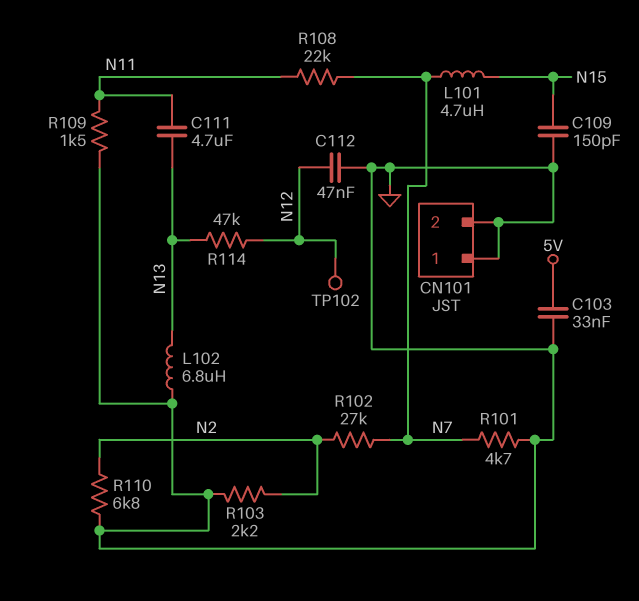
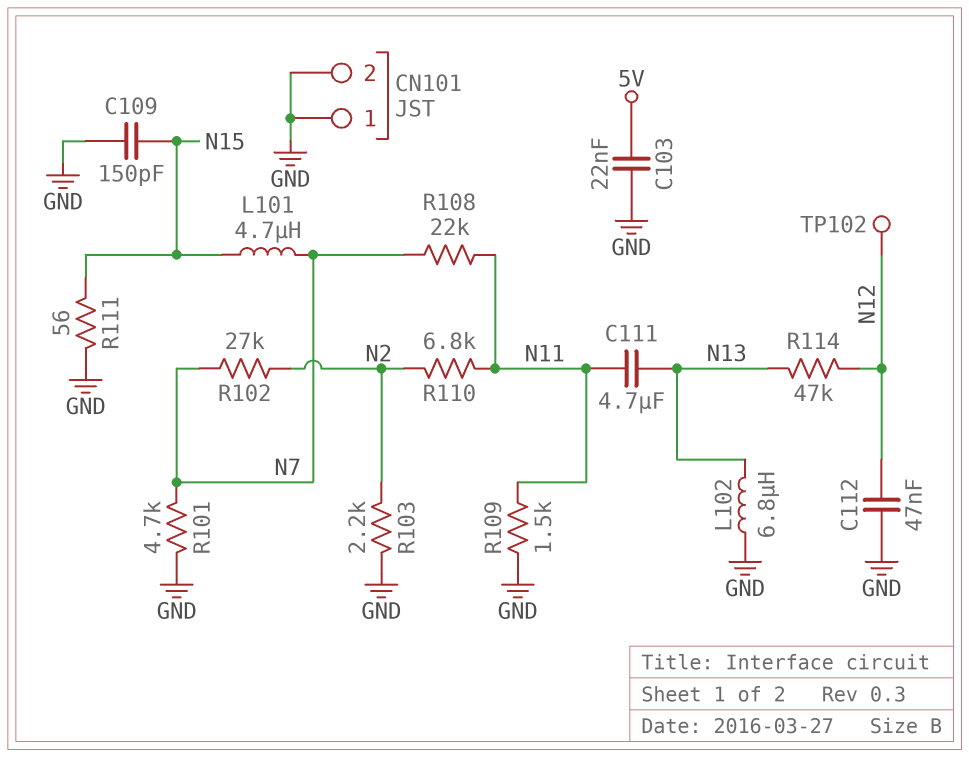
C103: 33nF (5V, GND) -> 22nF (5V, GND)
R110: 6.8k (GND, N2) -> 6.8k (N2, N11)
R111: none -> 56 (GND, N15)

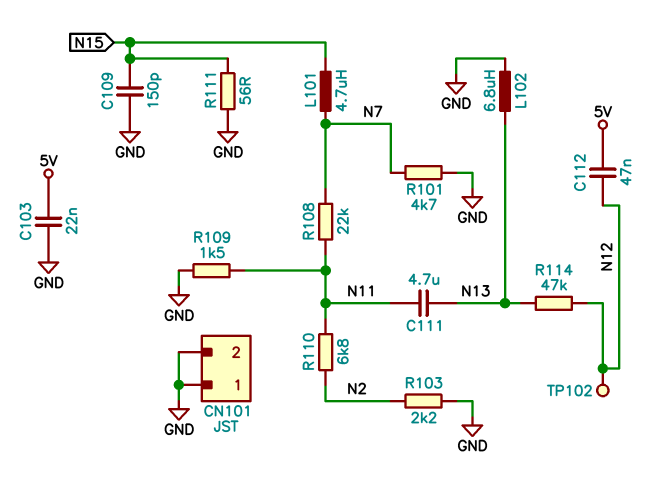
C112: 47nF (GND, N12) -> 47nF (5V, N12)
R102: 27k (N2, N7) -> none

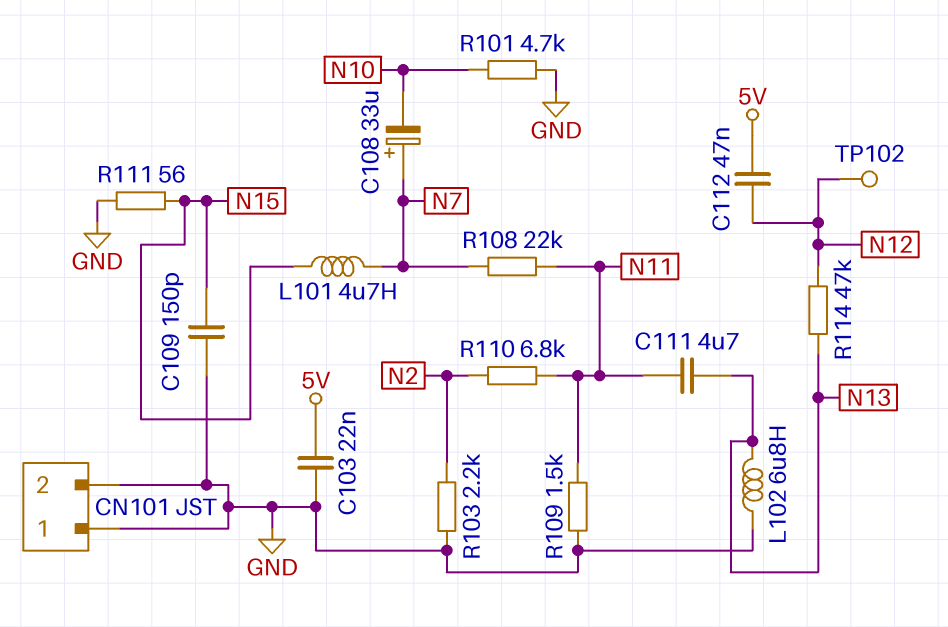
C108: none -> 33uF (plus N7, minus N10)
R101: 4.7k (GND, N7) -> 4.7k (GND, N10)

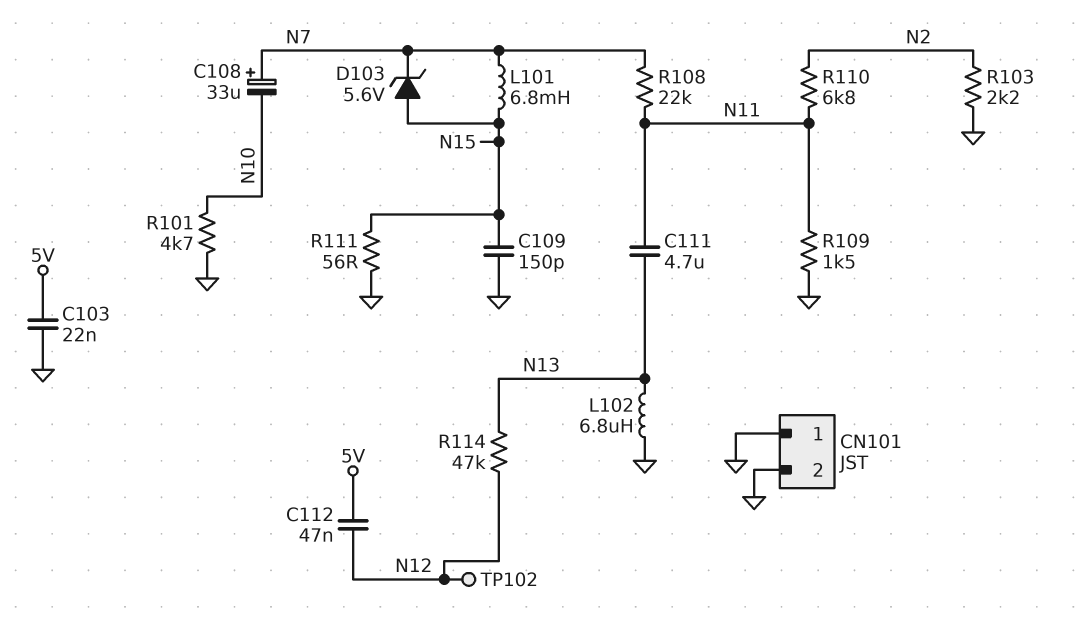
D103: none -> zener 5.6V (A N15, K N7)
L101: 4.7uH (N7, N15) -> 6.8mH (N7, N15)

